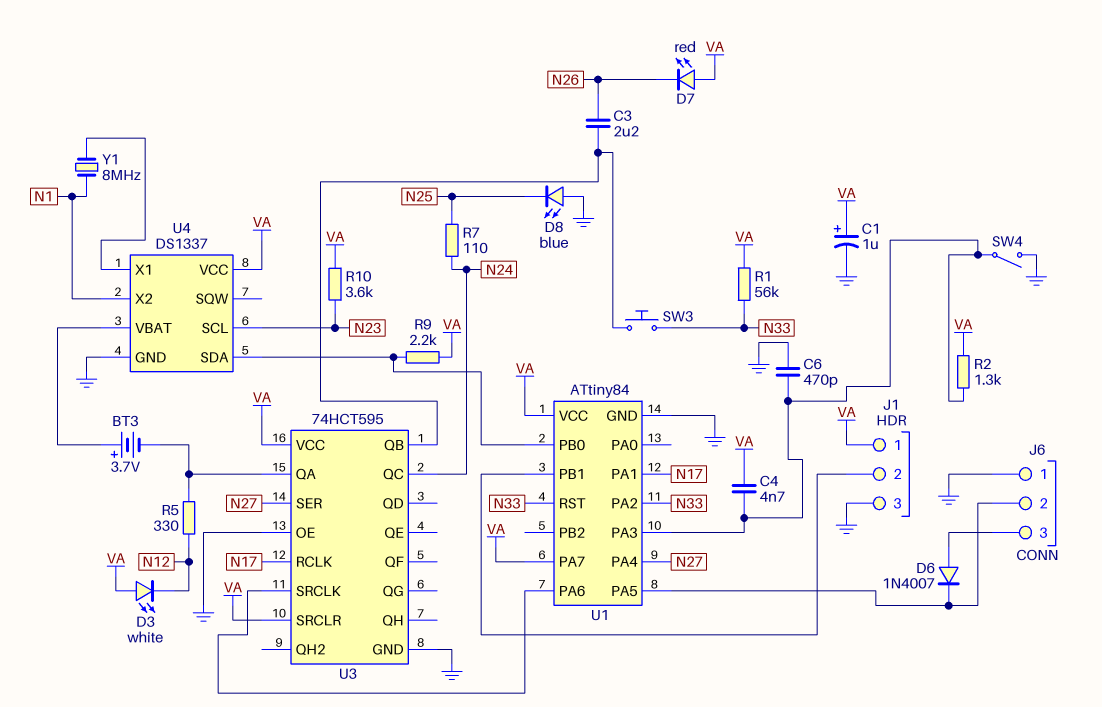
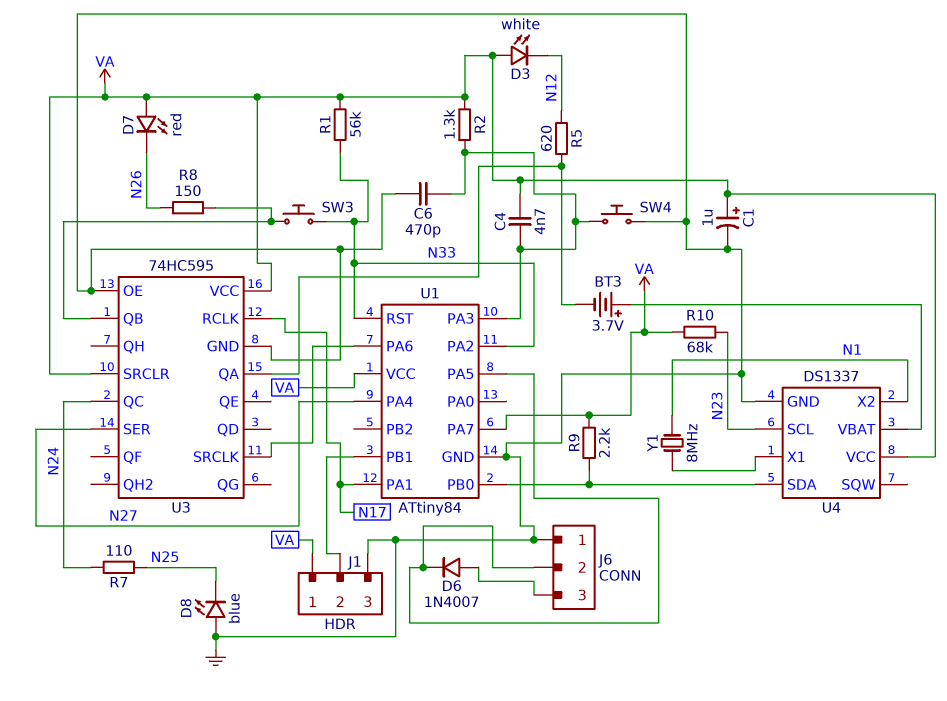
C3: 2.2uF (N26, U3/QB) -> none
R5: 330 (N12, U3/QA) -> 620 (N12, U3/QA)
R8: none -> 150 (N26, U3/QB)
R10: 3.6k (N23, VA) -> 68k (N23, VA)
SW4: switch (GND, U1/PA3) -> button (GND, U1/PA3)
U3: 74HCT595 -> 74HC595

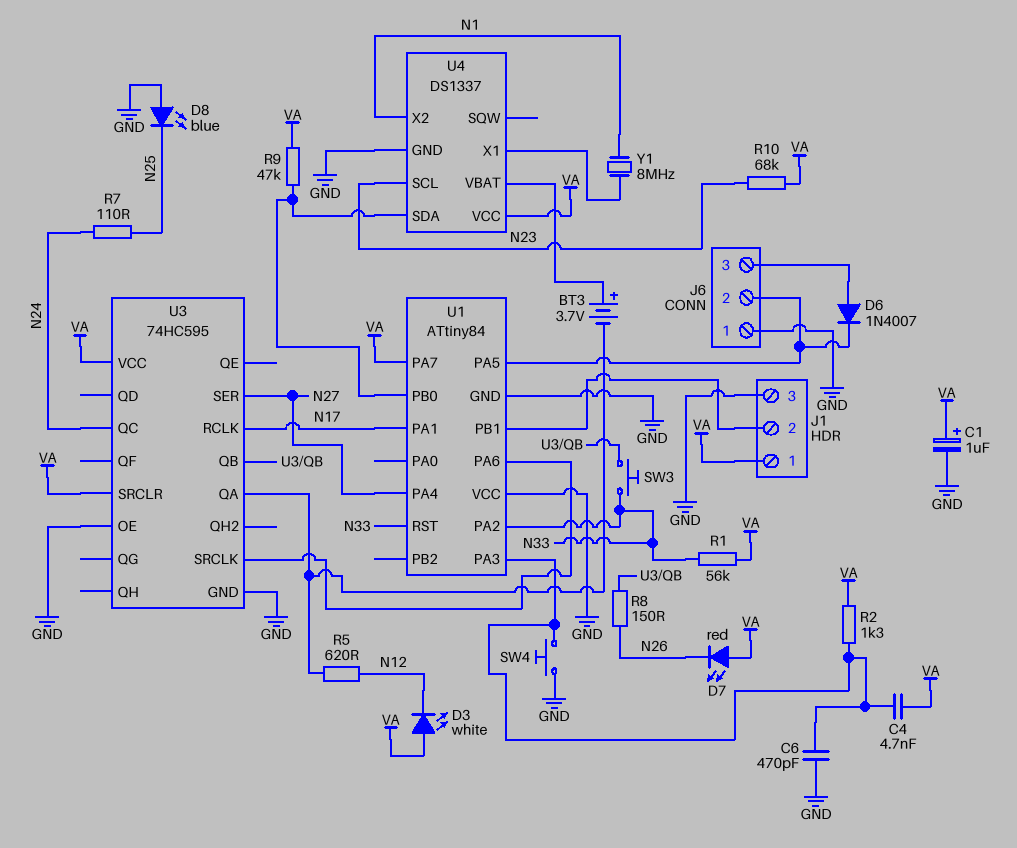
R9: 2.2k (U1/PB0, VA) -> 47k (U1/PB0, VA)
U1 pin VCC: VA -> GND

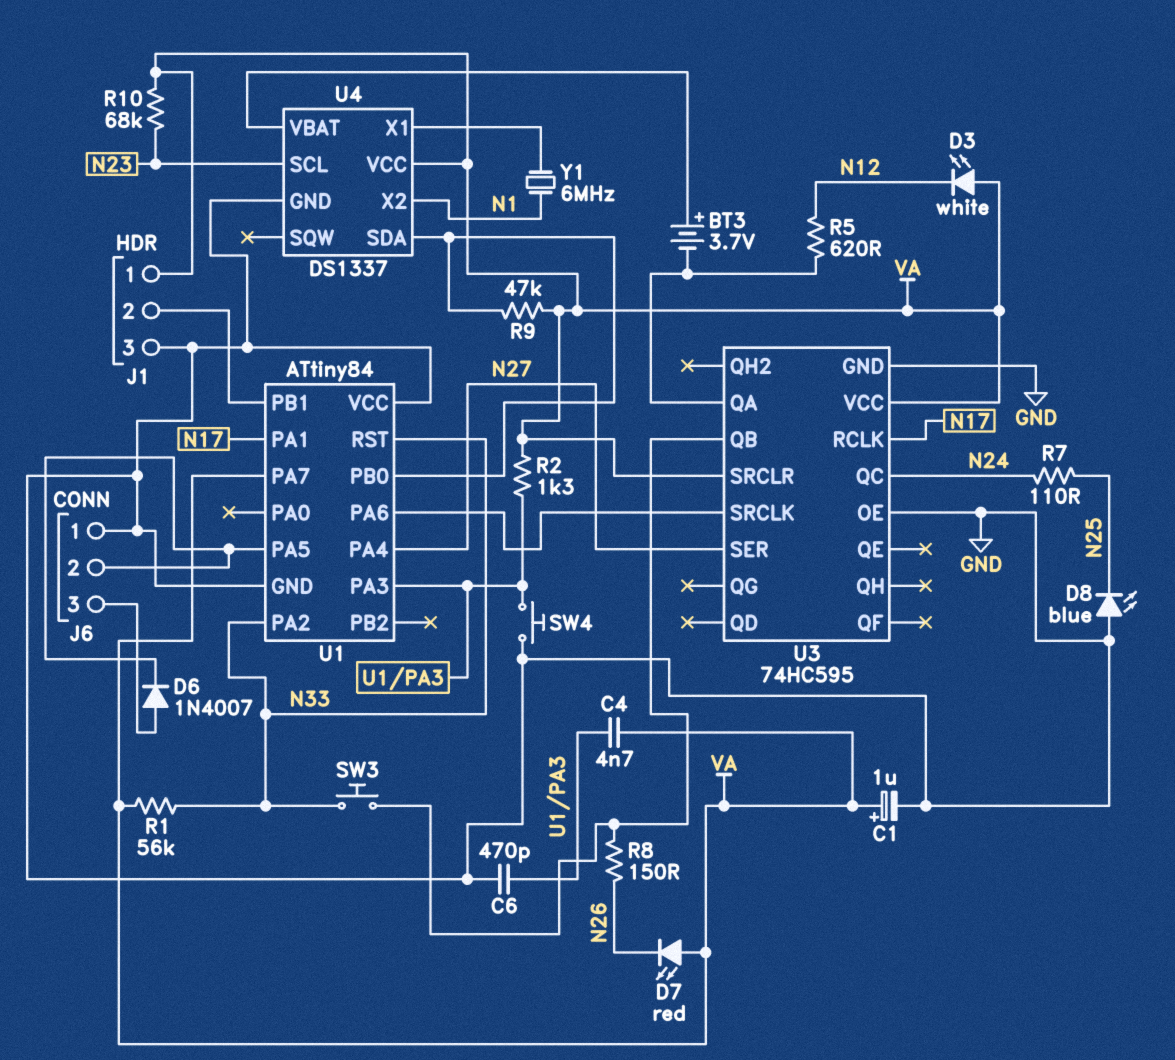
Y1: 8MHz (N1, U4/X1) -> 6MHz (N1, U4/X1)

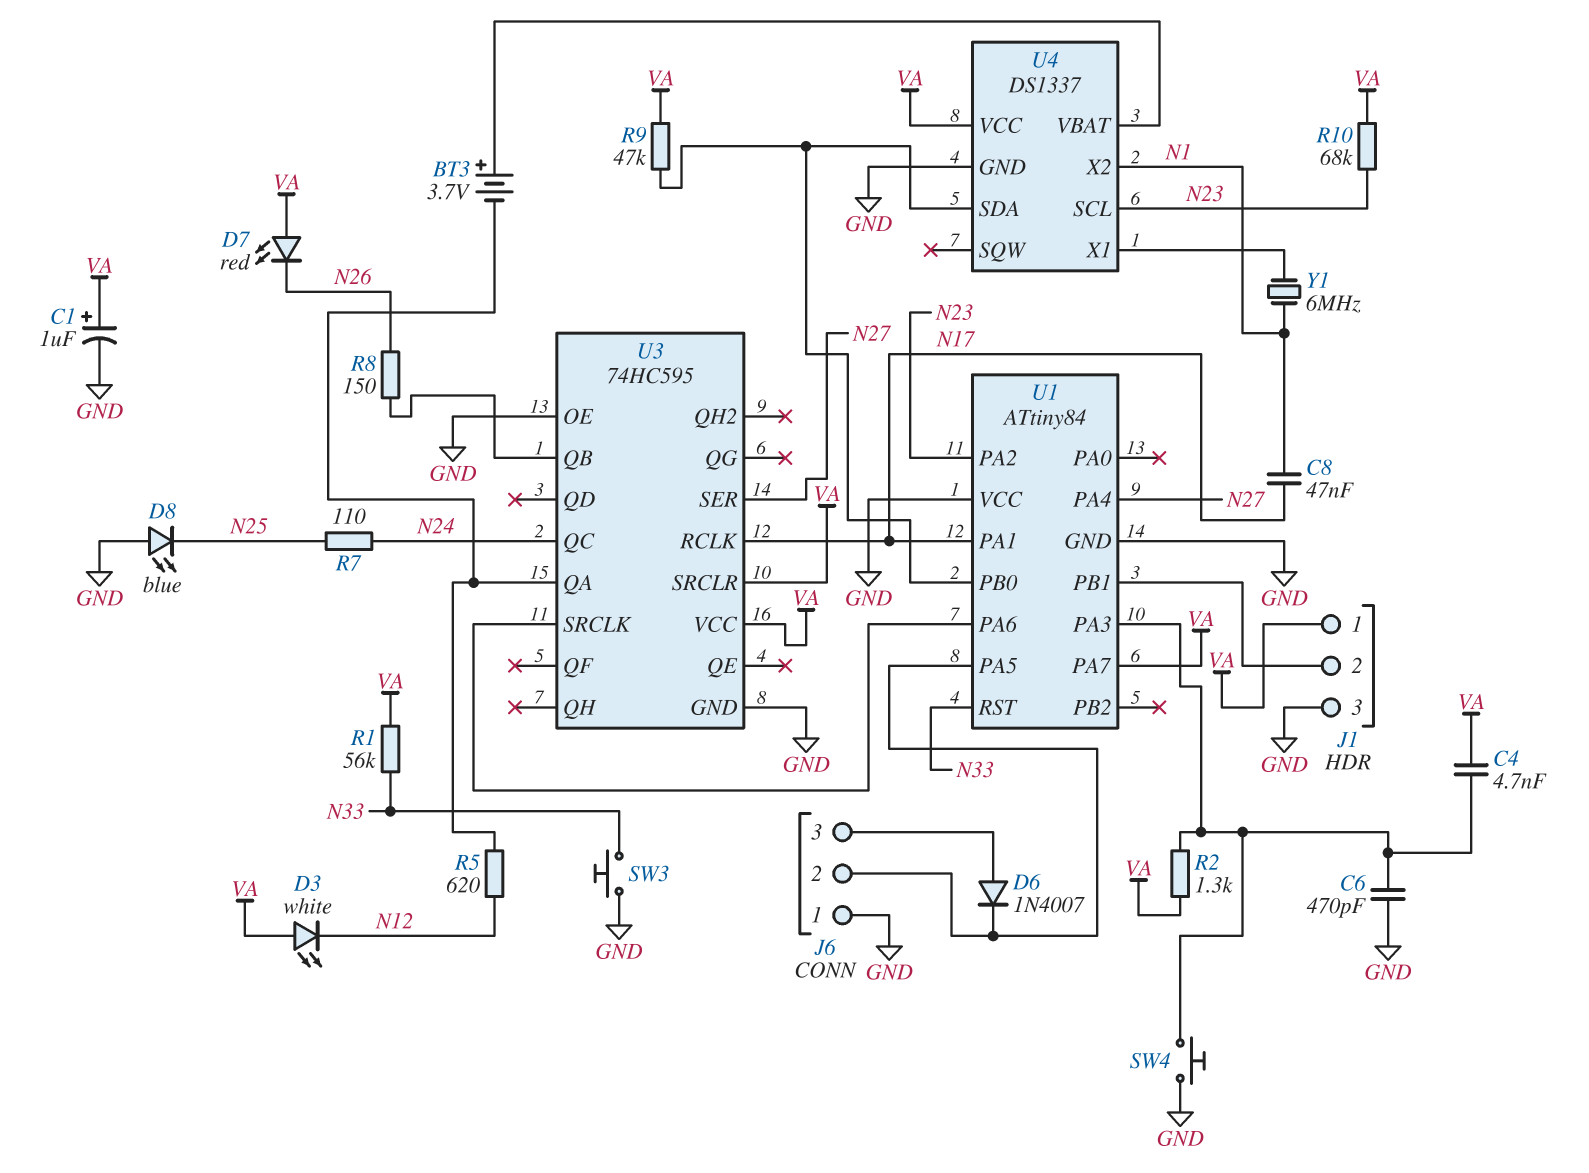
C8: none -> 47nF (N1, N17)
SW3: button (N33, U3/QB) -> button (GND, N33)
U1 pin PA2: N33 -> N23

